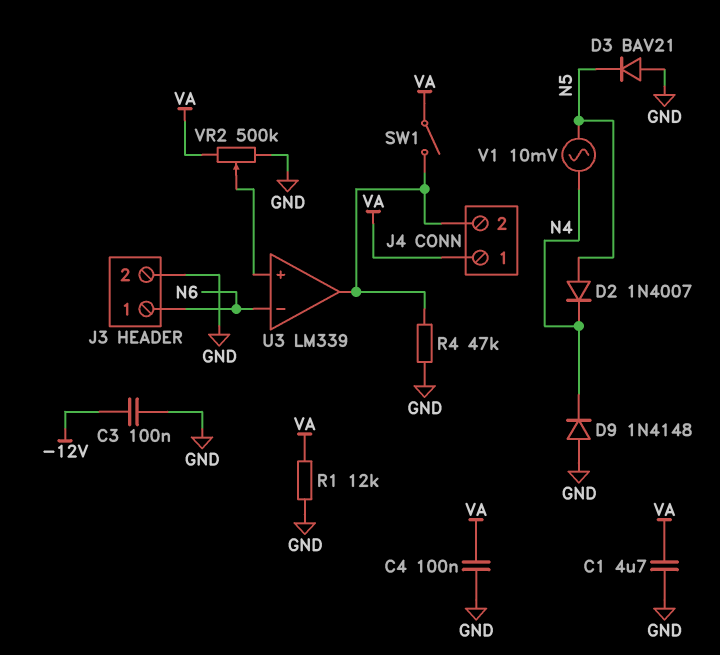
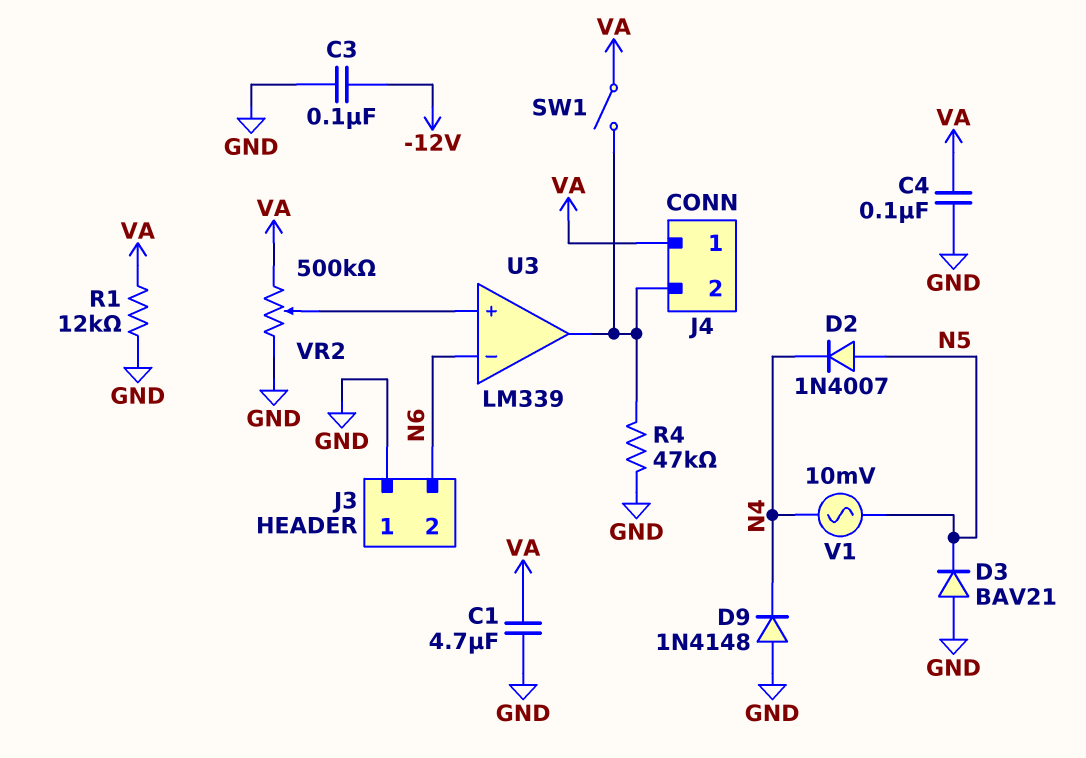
J3 pin 1: N6 -> GND
J3 pin 2: GND -> N6

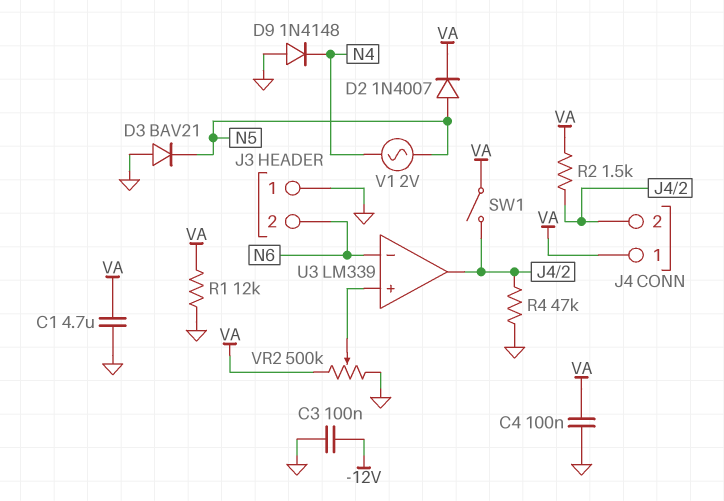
D2: diode 1N4007 (A N5, K N4) -> diode 1N4007 (A N5, K VA)
R2: none -> 1.5k (J4/2, VA)
V1: AC 10mV (N4, N5) -> AC 2V (N4, N5)

